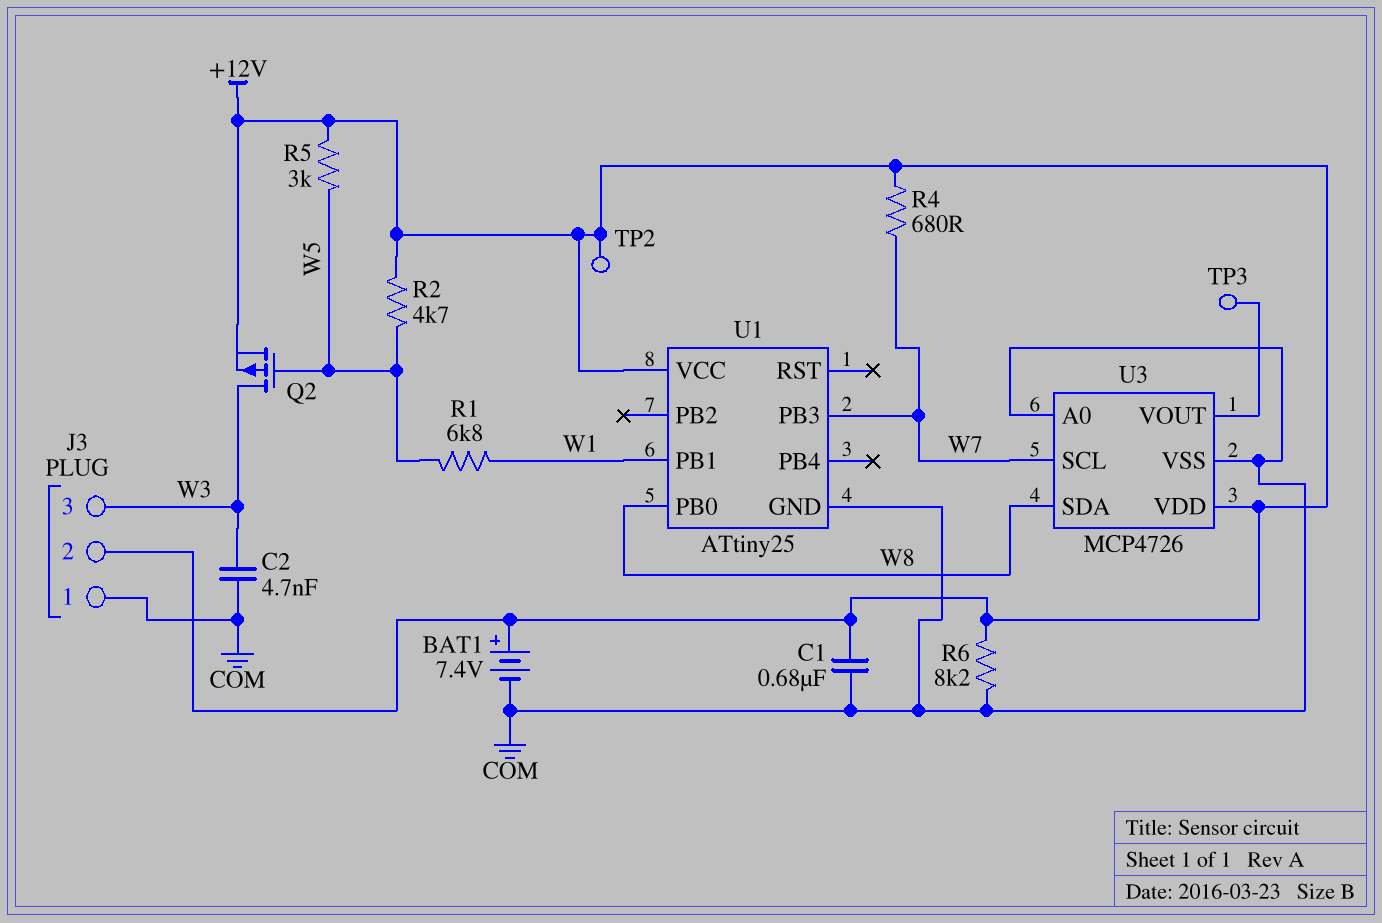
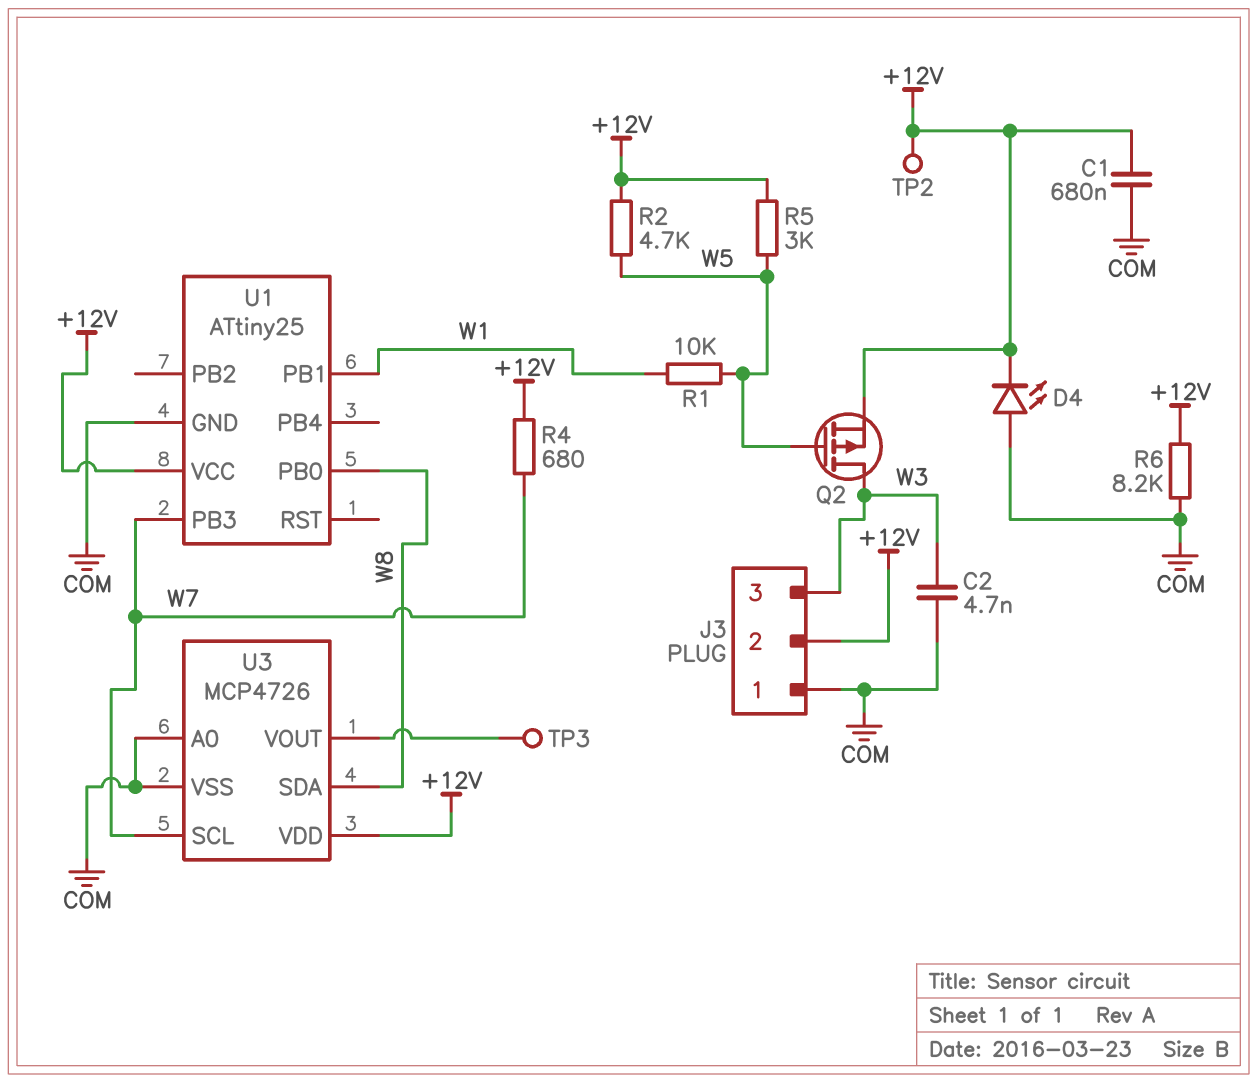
BAT1: 7.4V (plus +12V, minus COM) -> none
D4: none -> LED (A COM, K +12V)
R1: 6.8k (W1, W5) -> 10k (W1, W5)

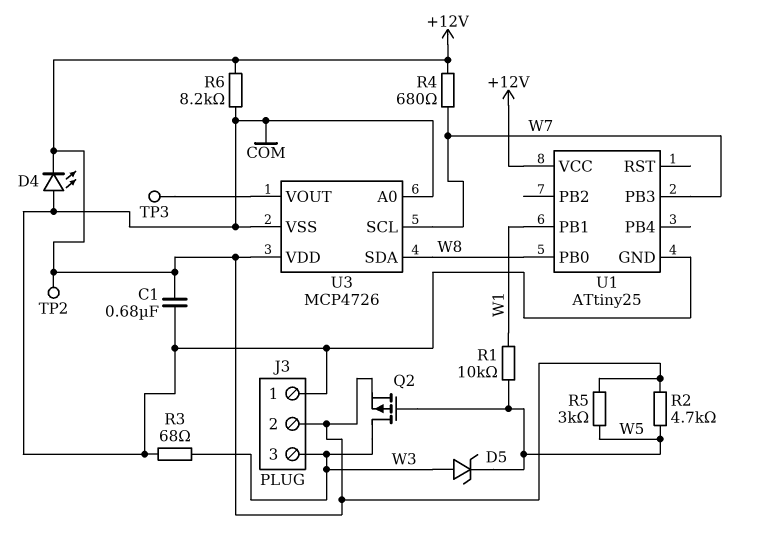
C2: 4.7nF (COM, W3) -> none
D5: none -> zener (A W3, K W5)
R3: none -> 68 (COM, W3)

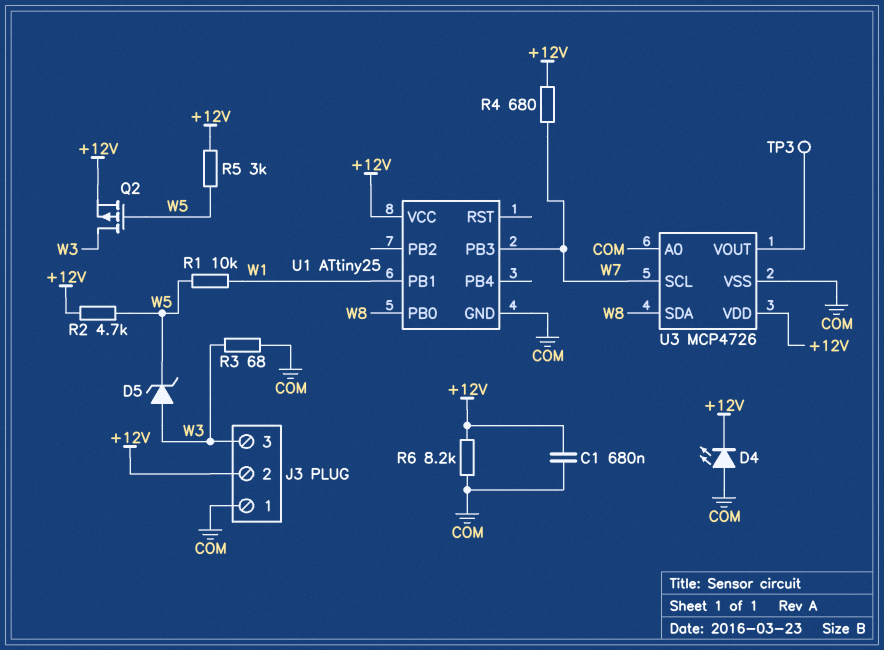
TP2: test point (+12V) -> none

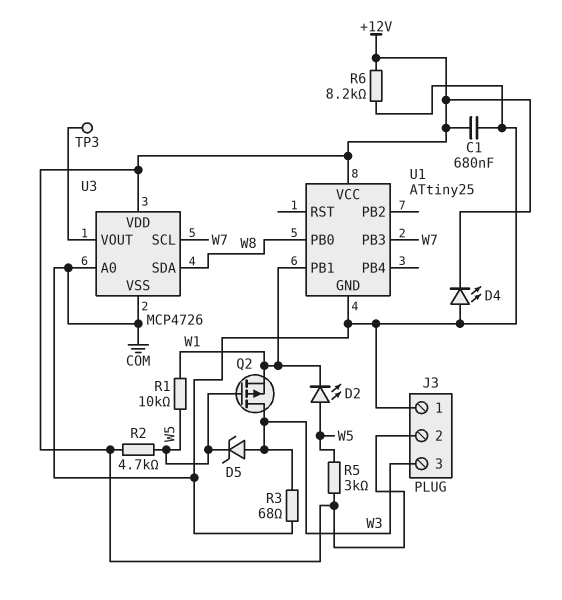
D2: none -> LED (A W5, K W1)
Q2: PMOS (G W5, D W3, S +12V) -> PMOS (G W5, D W3, S W1)
R4: 680 (+12V, W7) -> none

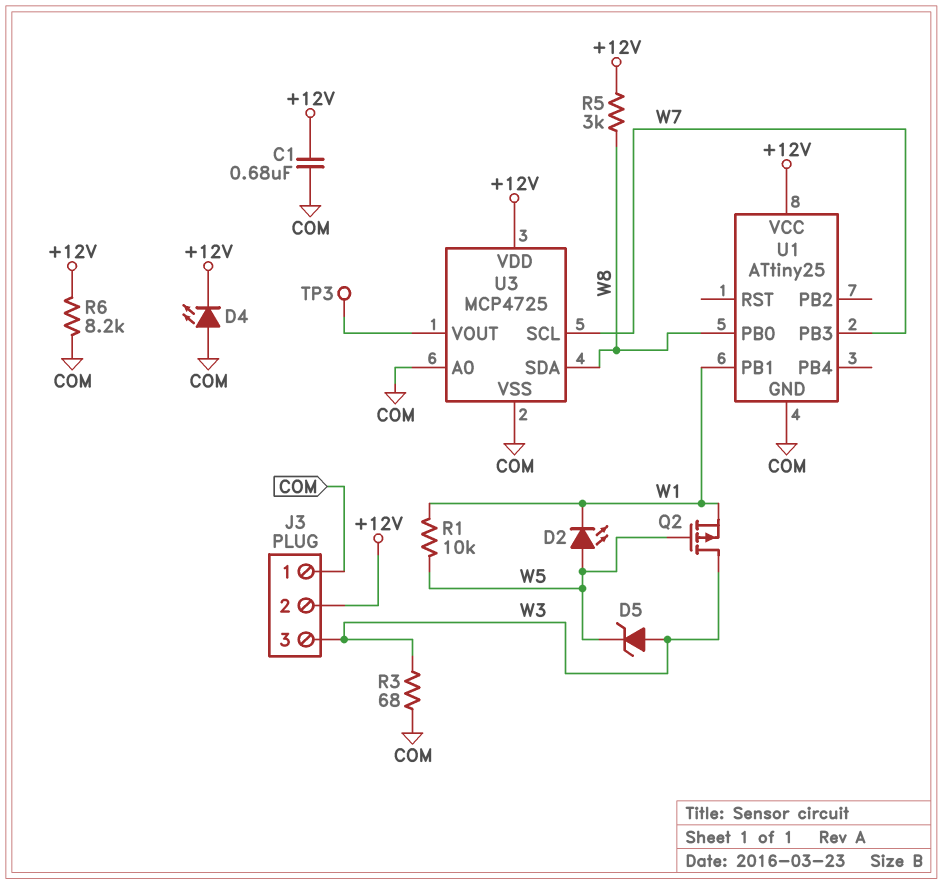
R2: 4.7k (+12V, W5) -> none
R5: 3k (+12V, W5) -> 3k (+12V, W8)
U3: MCP4726 -> MCP4725

